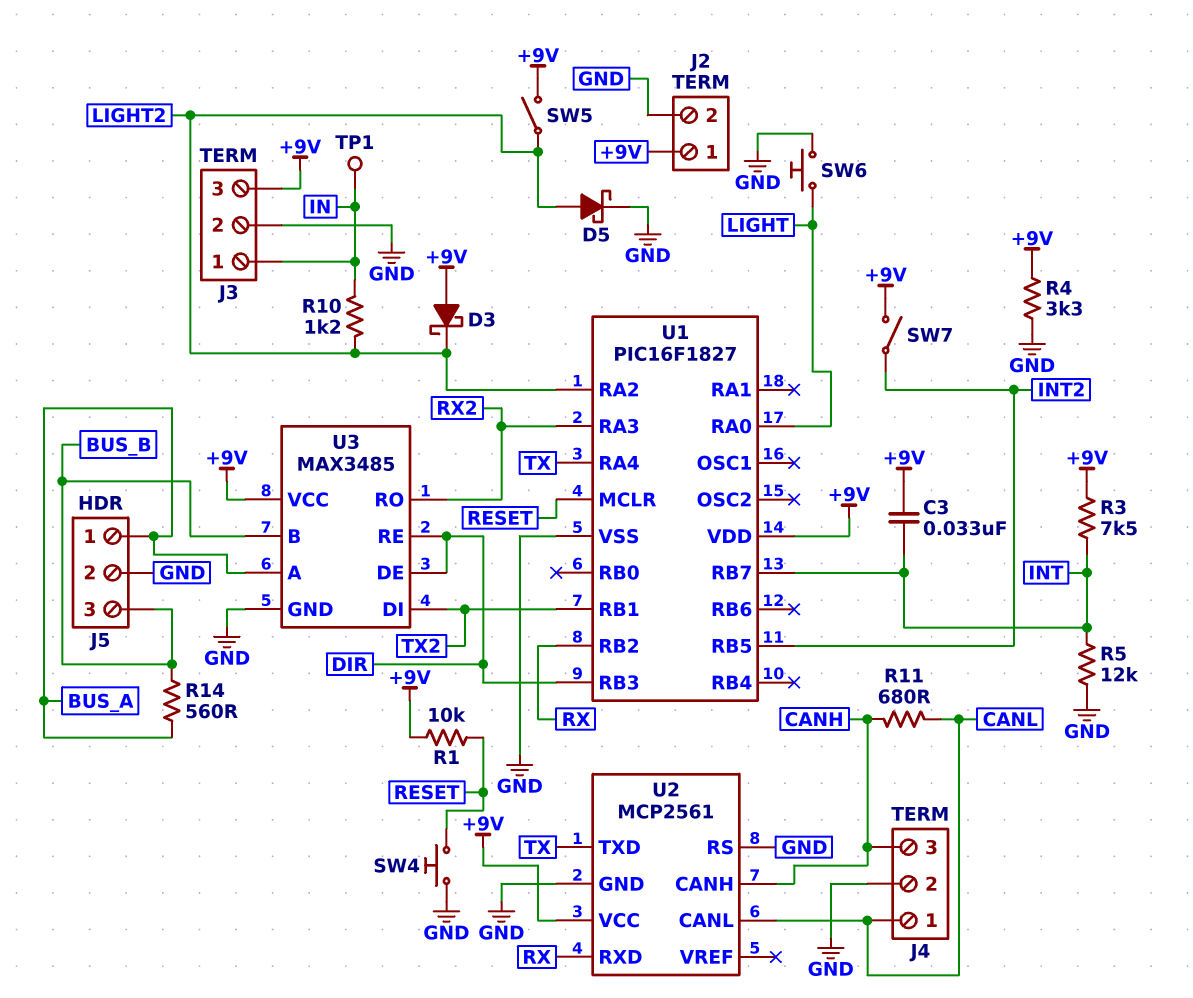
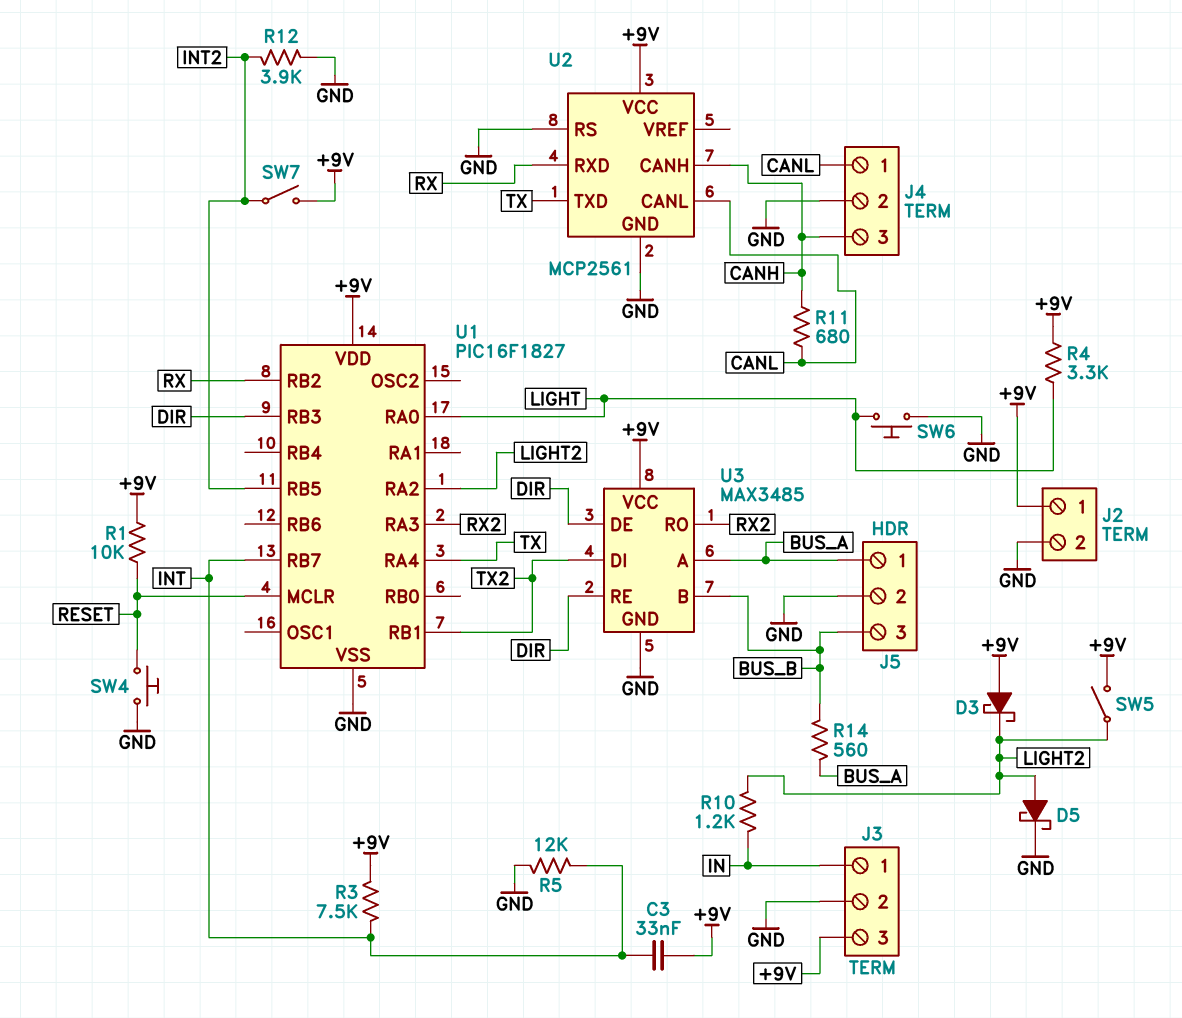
R4: 3.3k (+9V, GND) -> 3.3k (+9V, LIGHT)
R12: none -> 3.9k (GND, INT2)
TP1: test point (IN) -> none

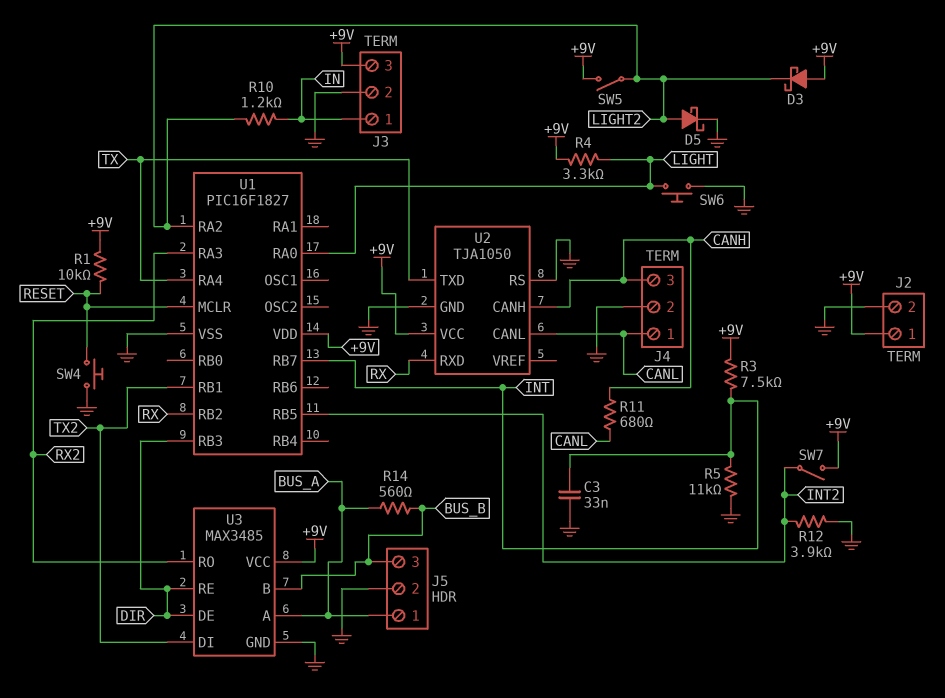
C3: 33nF (+9V, INT) -> 33nF (GND, INT)
R5: 12k (GND, INT) -> 11k (GND, INT)
U2: MCP2561 -> TJA1050

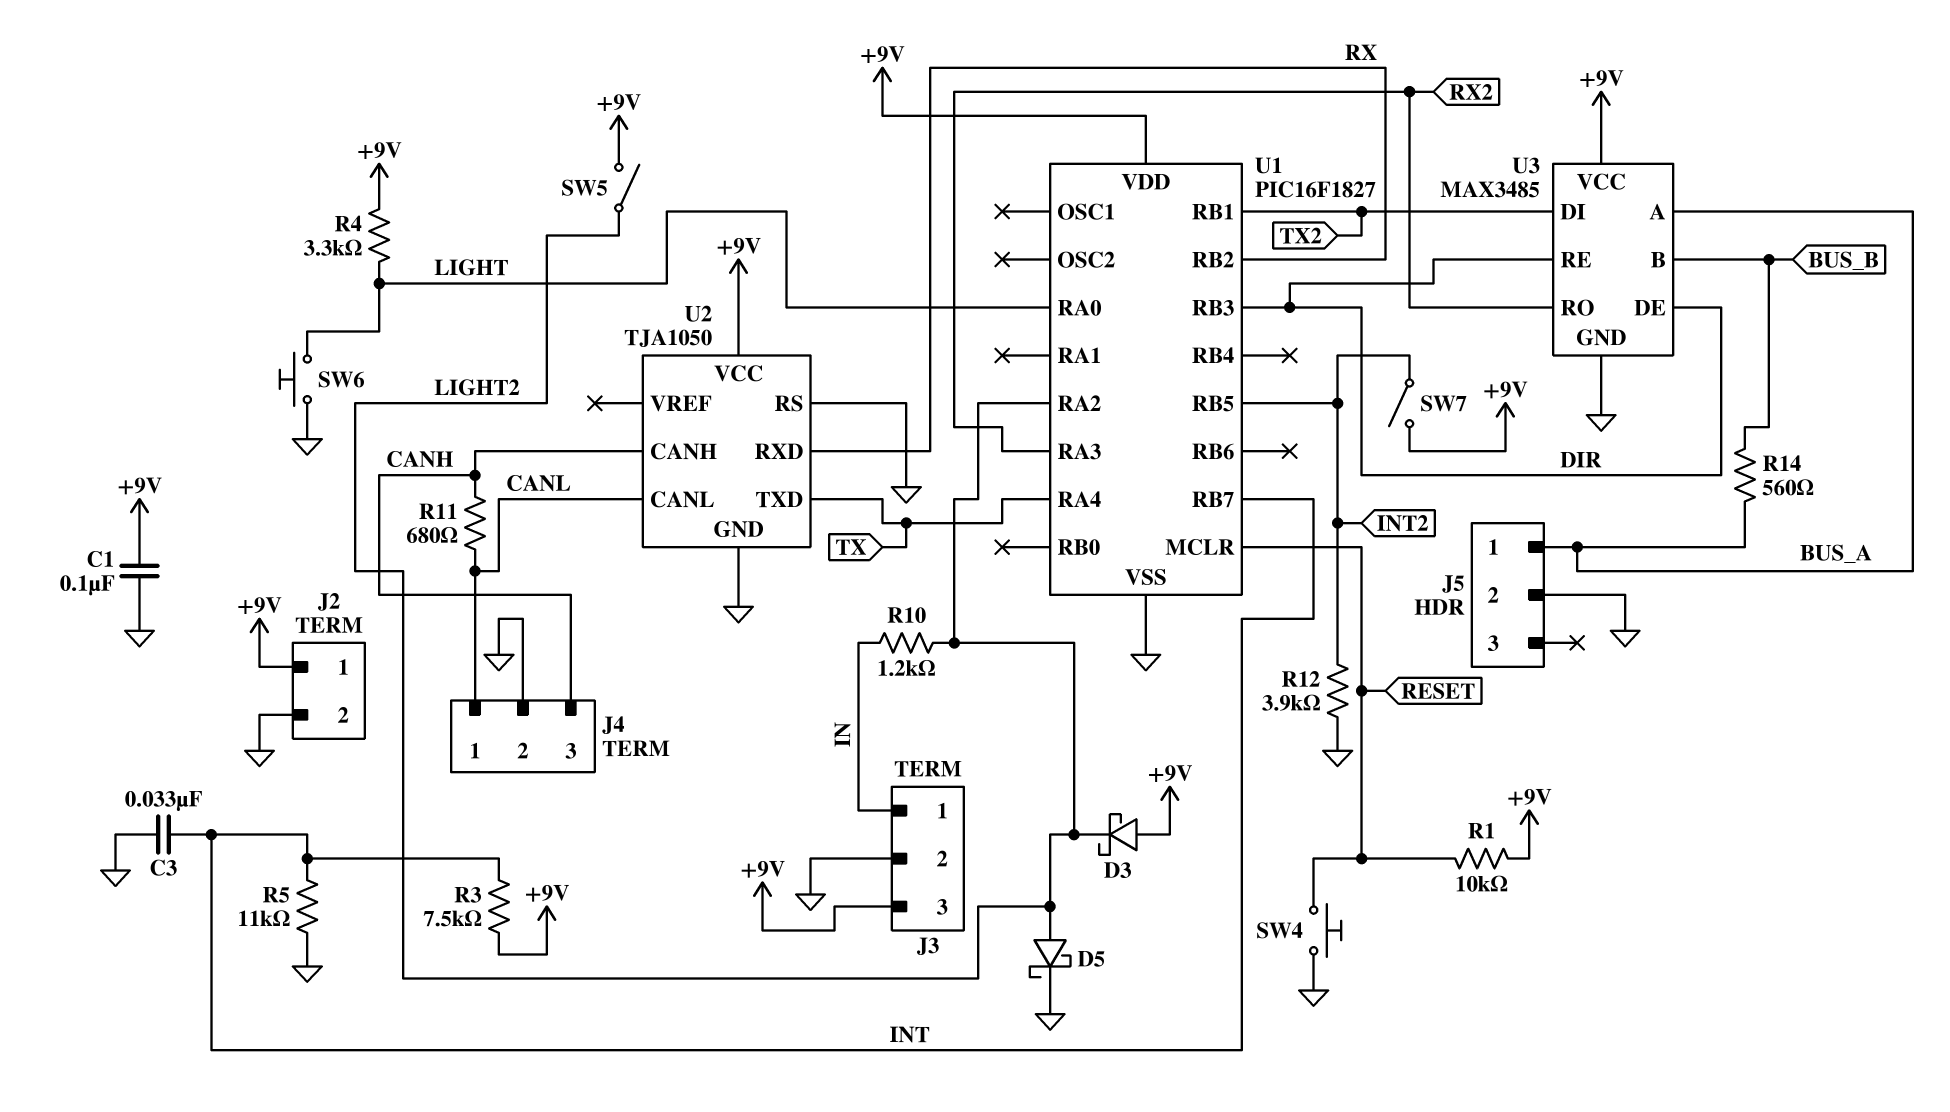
C1: none -> 100nF (+9V, GND)
J5 pin 3: BUS_B -> none

